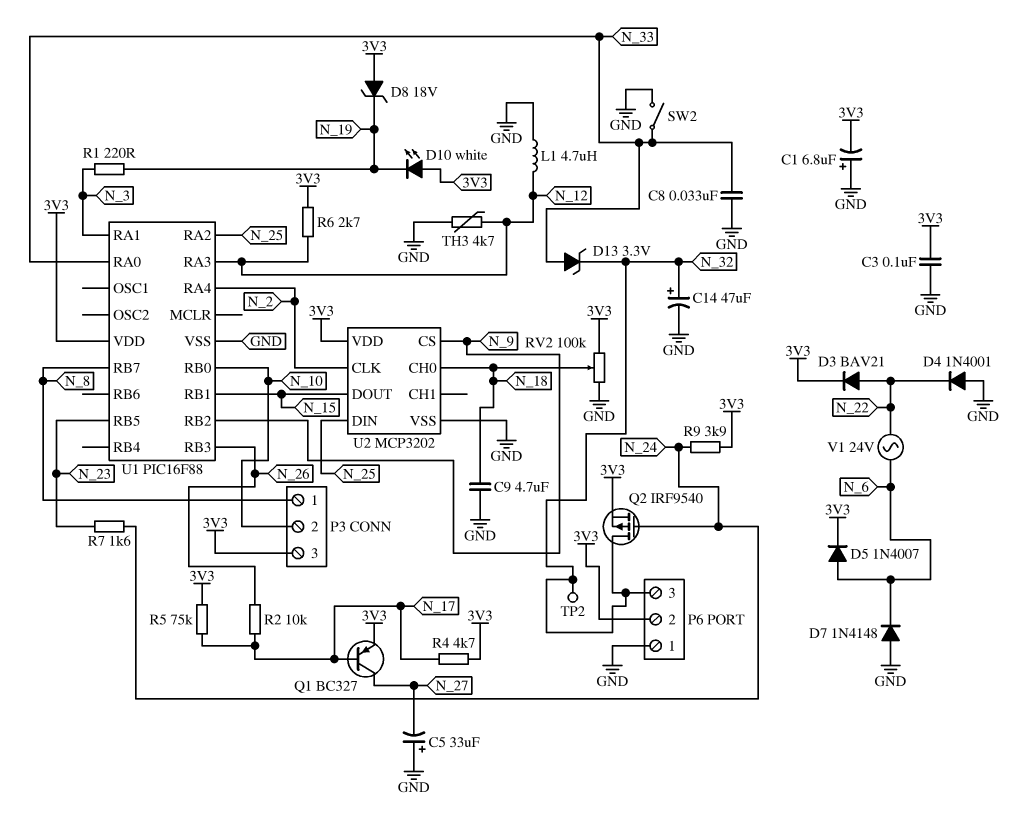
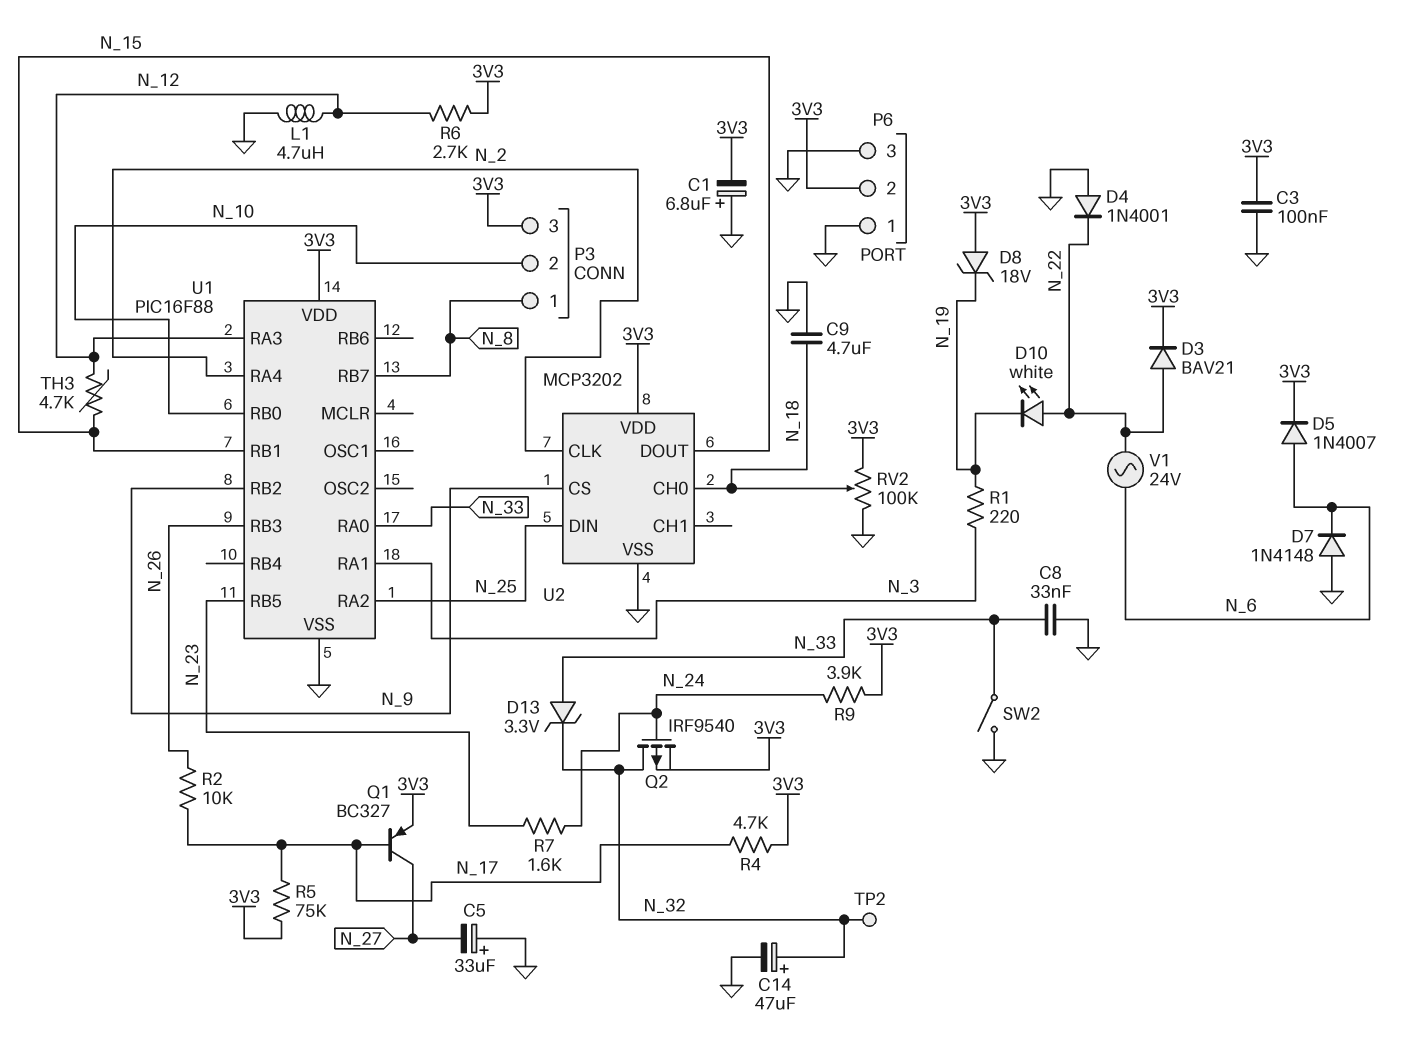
D10: LED white (A 3V3, K N_19) -> LED white (A N_22, K N_19)
P6 pin 3: N_32 -> GND
TH3: 4.7k (GND, N_12) -> 4.7k (N_12, N_15)

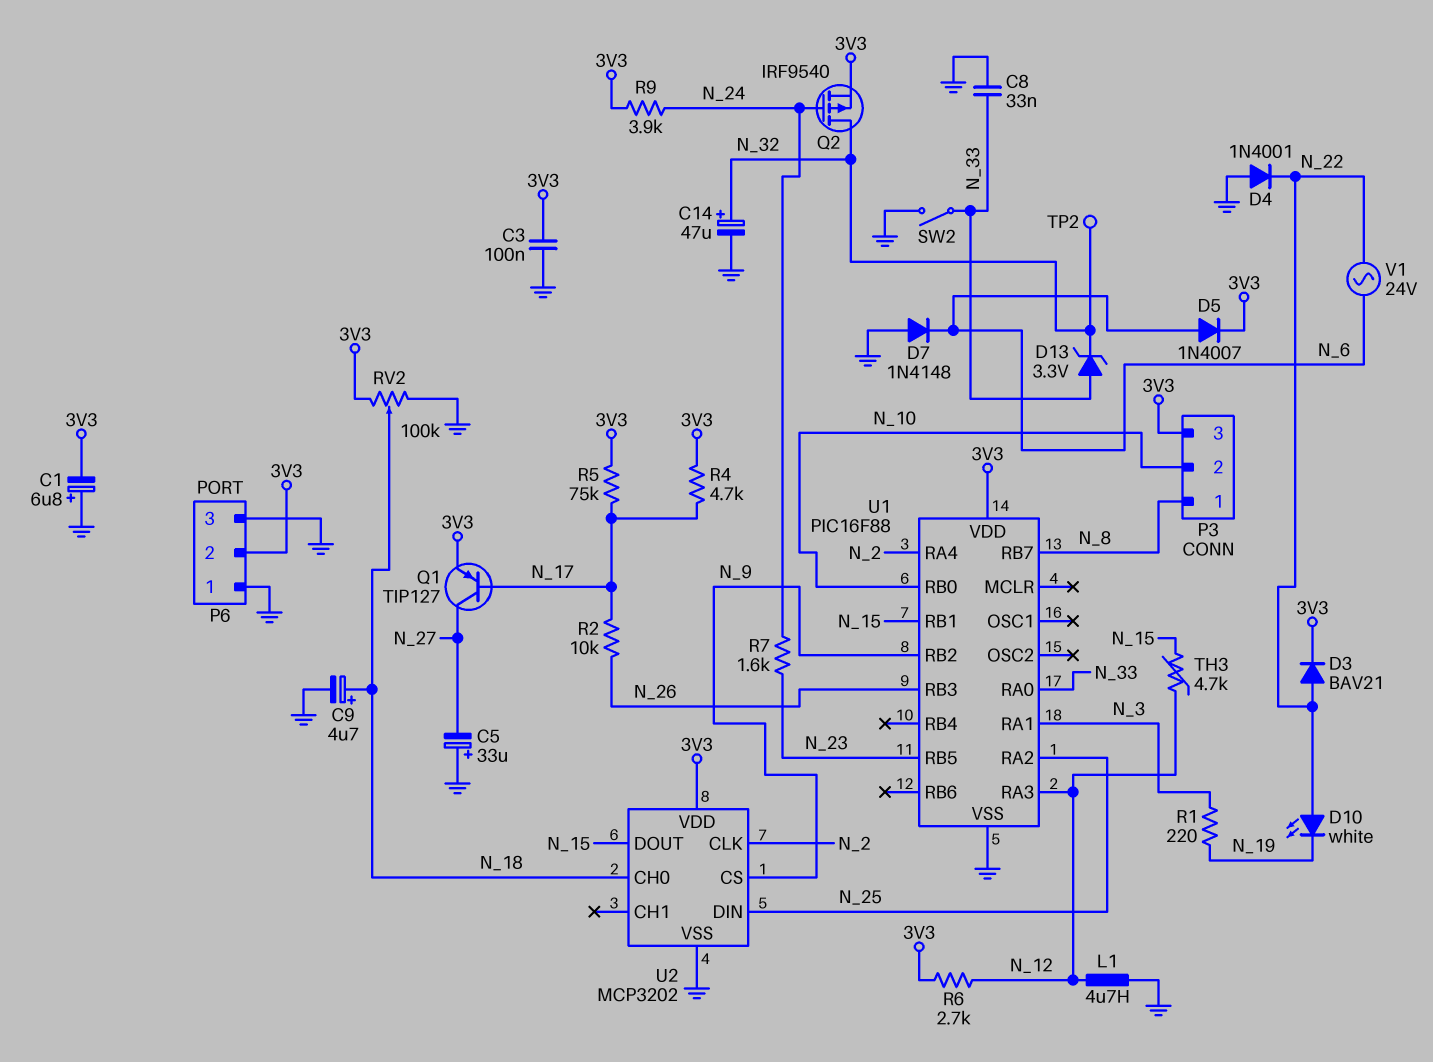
C9: 4.7uF (GND, N_18) -> 4.7uF (plus N_18, minus GND)
D8: zener 18V (A 3V3, K N_19) -> none
Q1: PNP BC327 (B N_17, C N_27, E 3V3) -> PNP TIP127 (B N_17, C N_27, E 3V3)

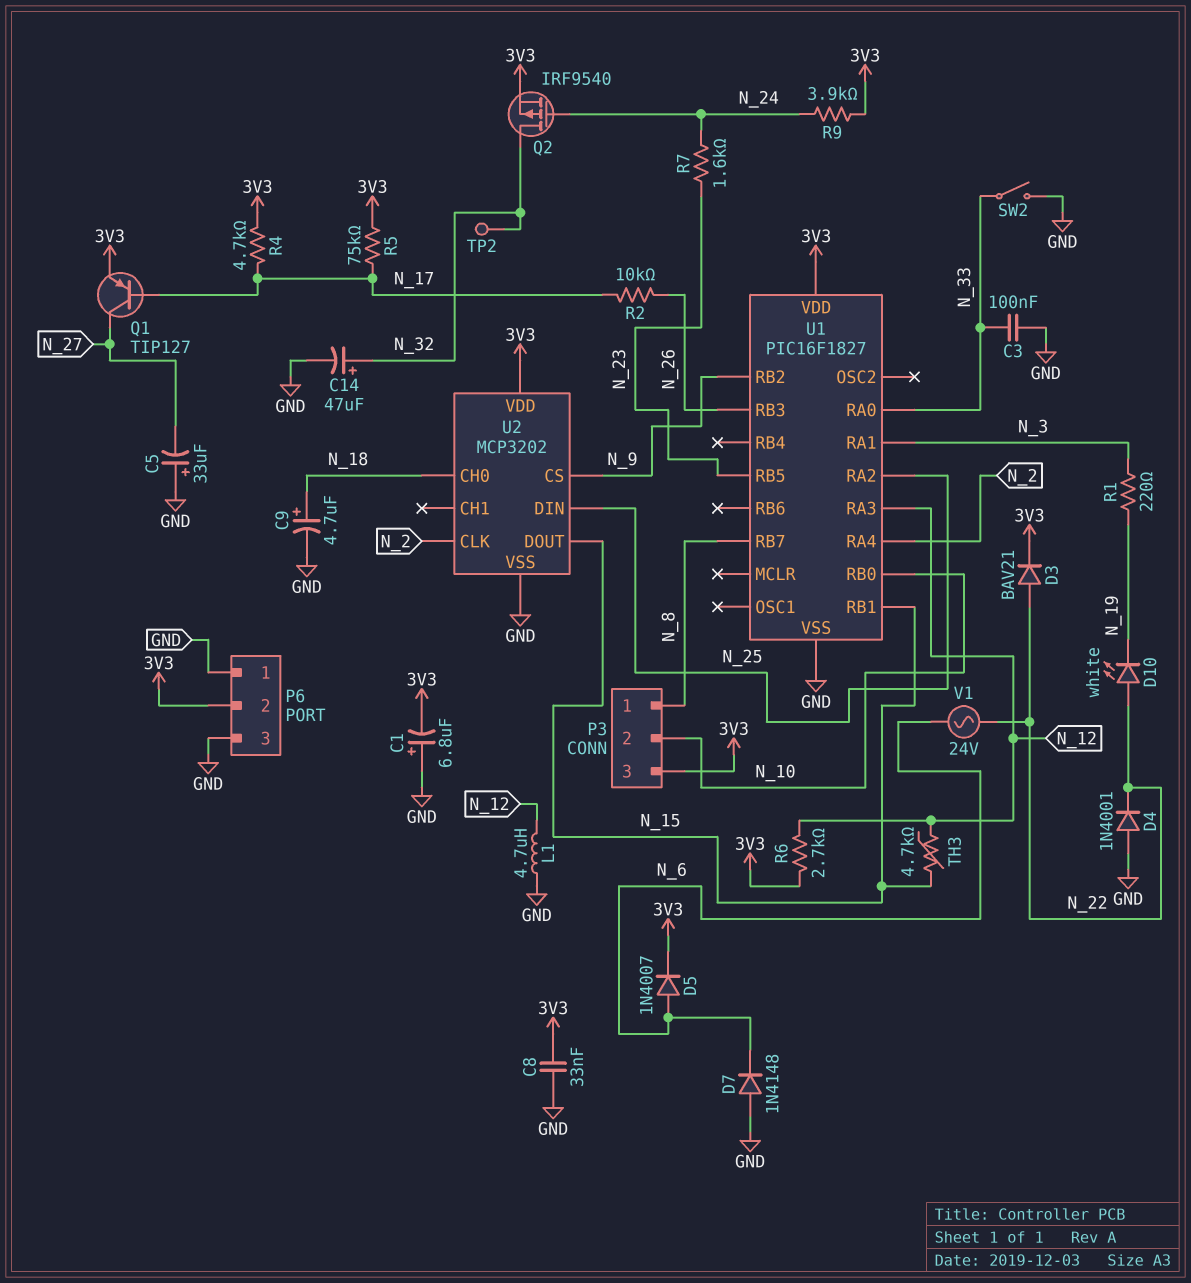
C3: 100nF (3V3, GND) -> 100nF (GND, N_33)
C8: 33nF (GND, N_33) -> 33nF (3V3, GND)
D13: zener 3.3V (A N_33, K N_32) -> none
RV2: 100k (3V3, GND, wiper N_18) -> none
U1: PIC16F88 -> PIC16F1827

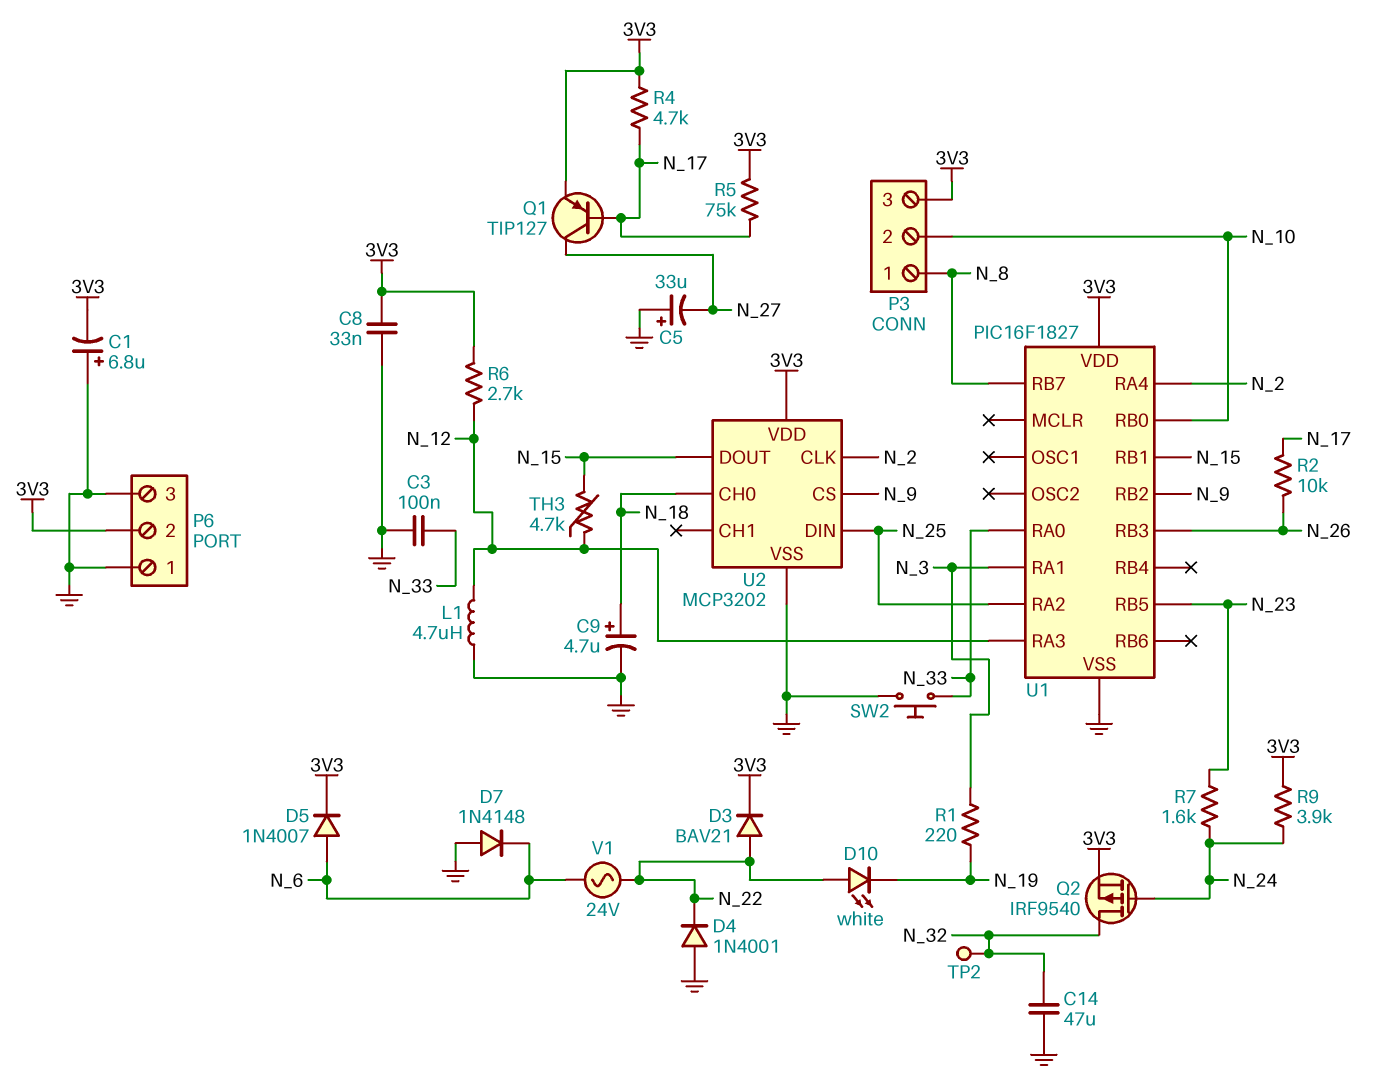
C14: 47uF (plus N_32, minus GND) -> 47uF (GND, N_32)
SW2: switch (GND, N_33) -> button (GND, N_33)

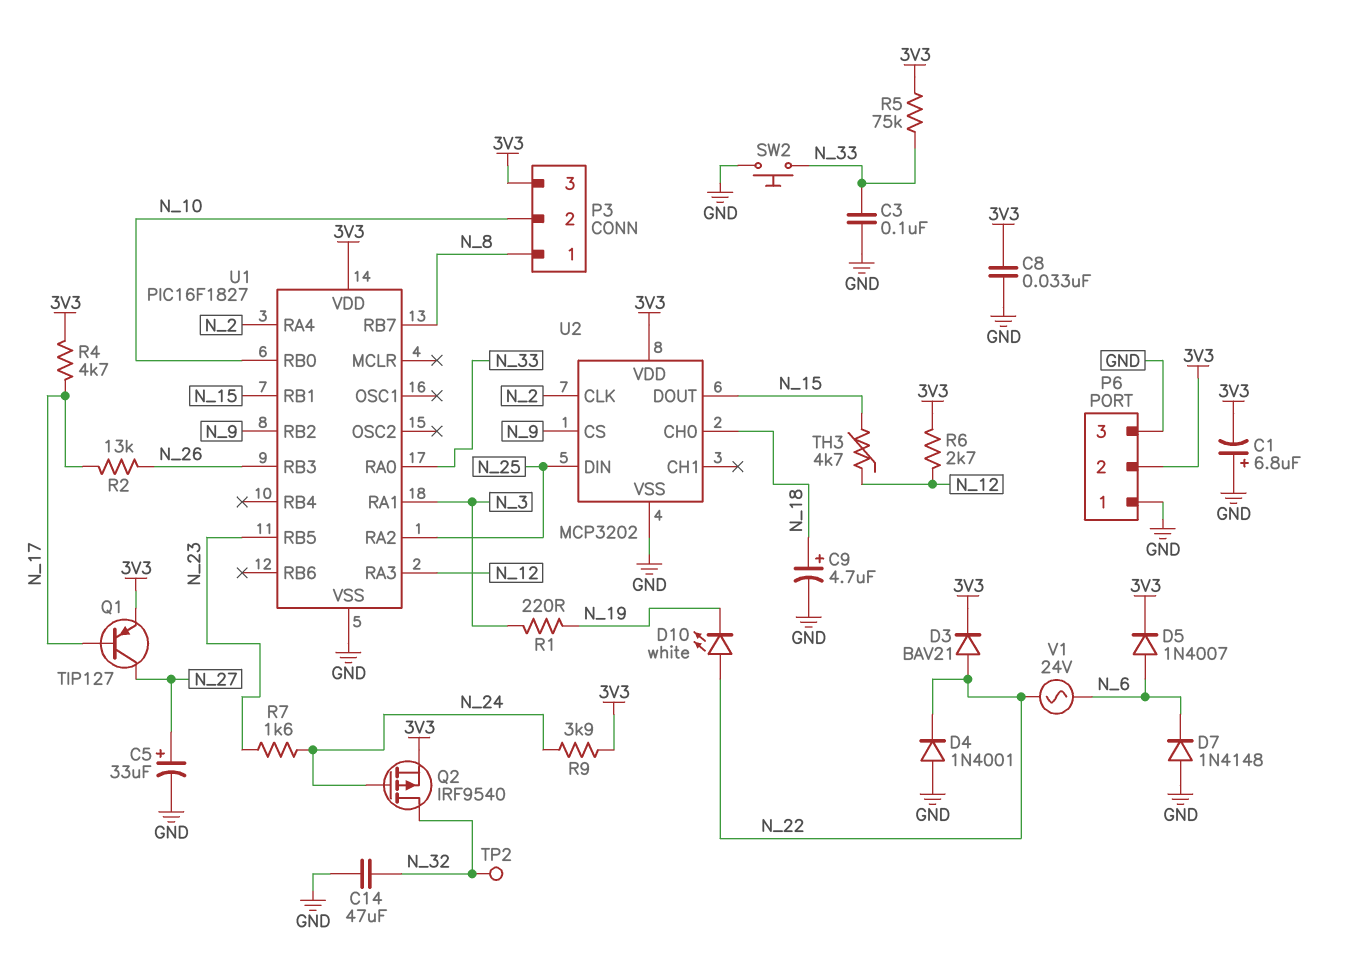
C5: 33uF (plus GND, minus N_27) -> 33uF (plus N_27, minus GND)
L1: 4.7uH (GND, N_12) -> none
R2: 10k (N_17, N_26) -> 13k (N_17, N_26)
R5: 75k (3V3, N_17) -> 75k (3V3, N_33)

